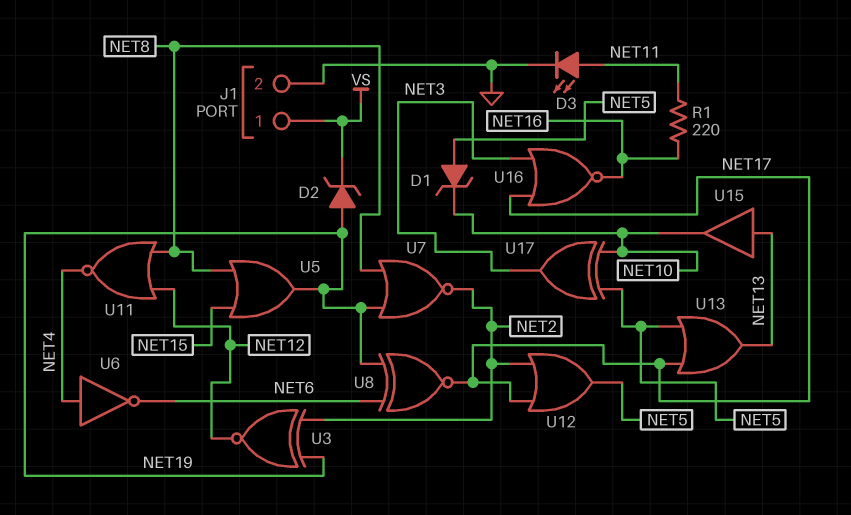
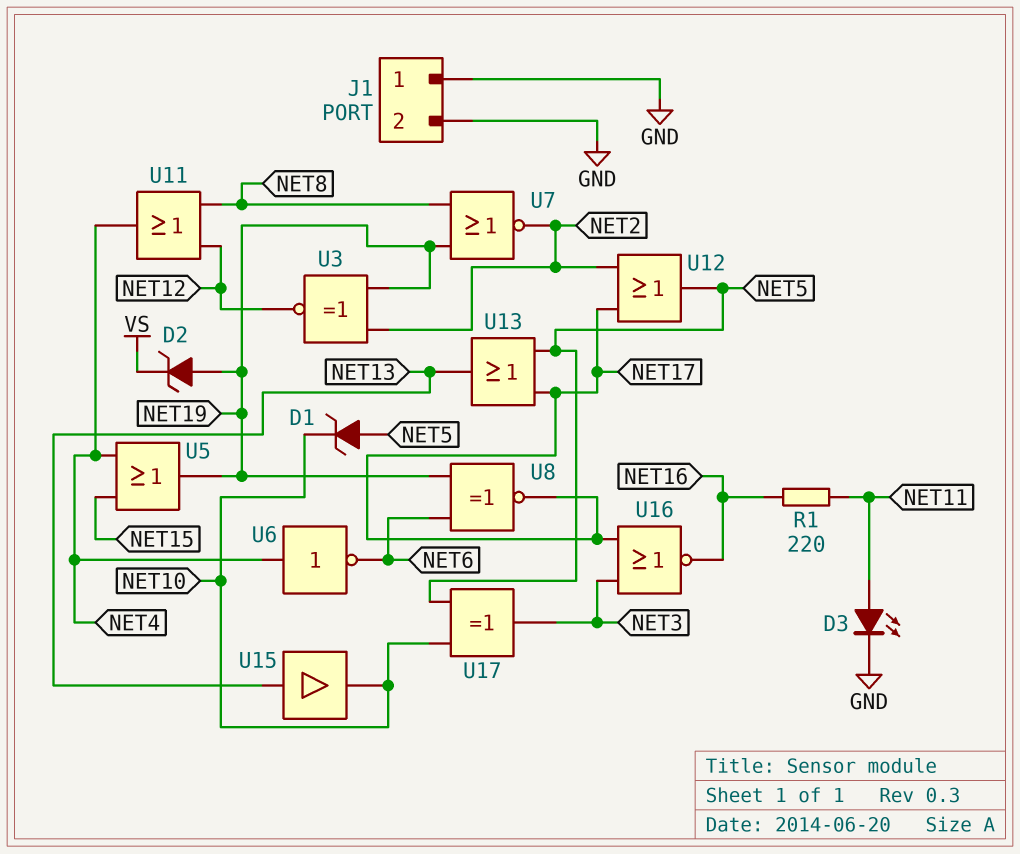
J1 pin 1: VS -> GND
U5: OR (in NET8, in NET15, out NET19) -> OR (in NET4, in NET15, out NET19)
U11: NOR (in NET8, in NET12, out NET4) -> OR (in NET8, in NET12, out NET4)

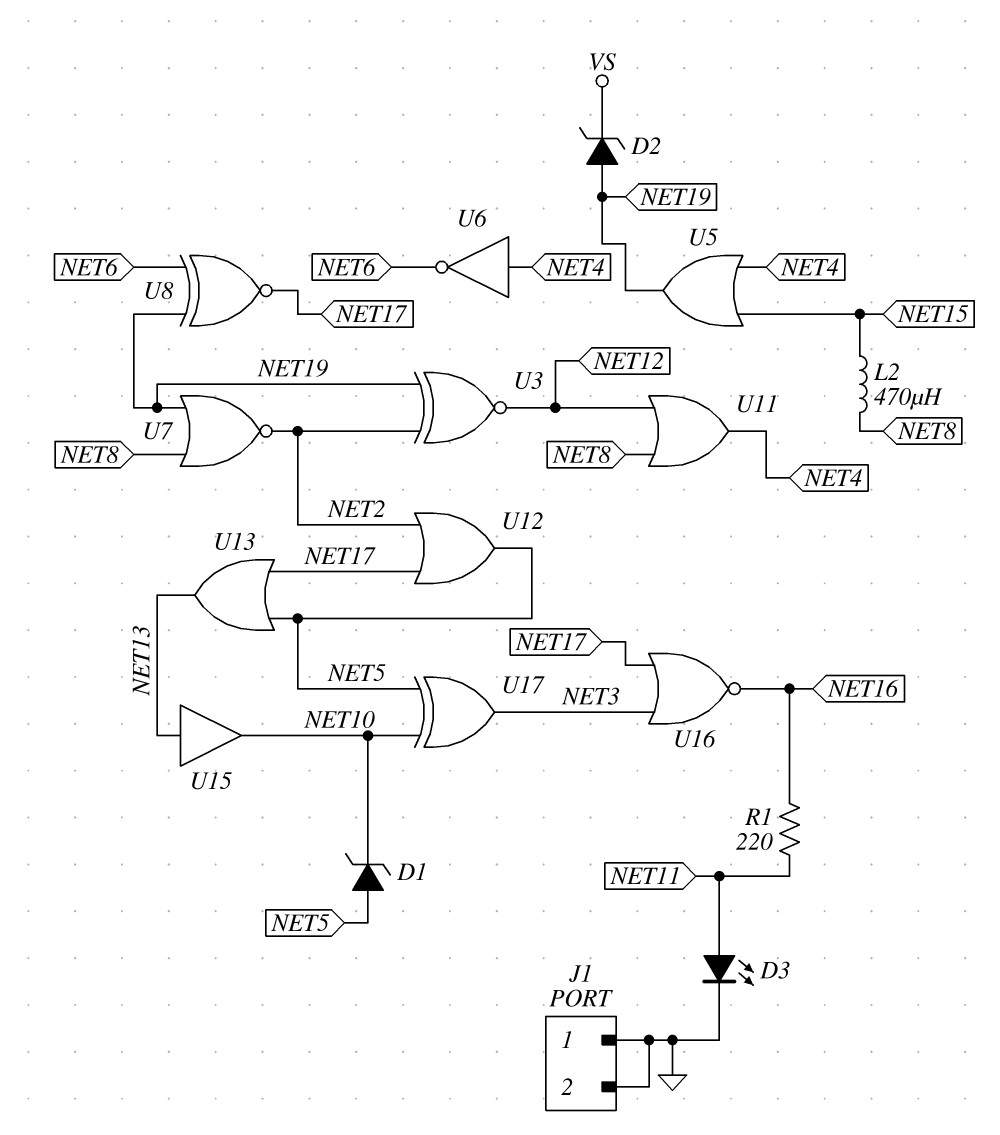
L2: none -> 470uH (NET8, NET15)

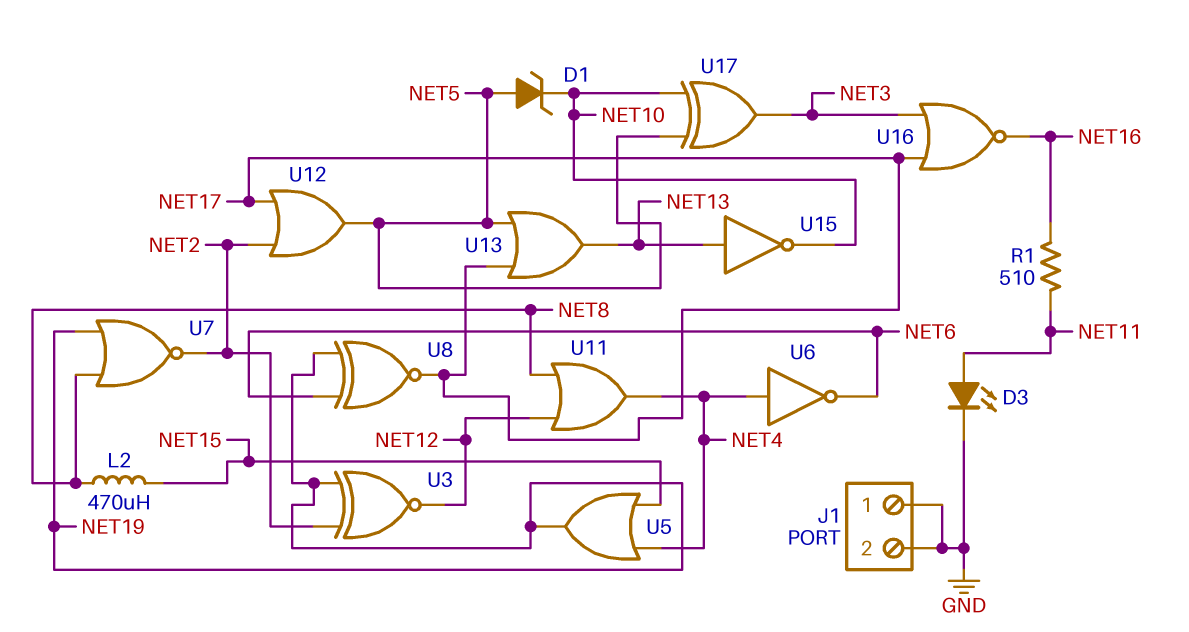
D2: zener (A NET19, K VS) -> none
R1: 220 (NET11, NET16) -> 510 (NET11, NET16)
U15: buffer (in NET13, out NET10) -> NOT (in NET13, out NET10)

